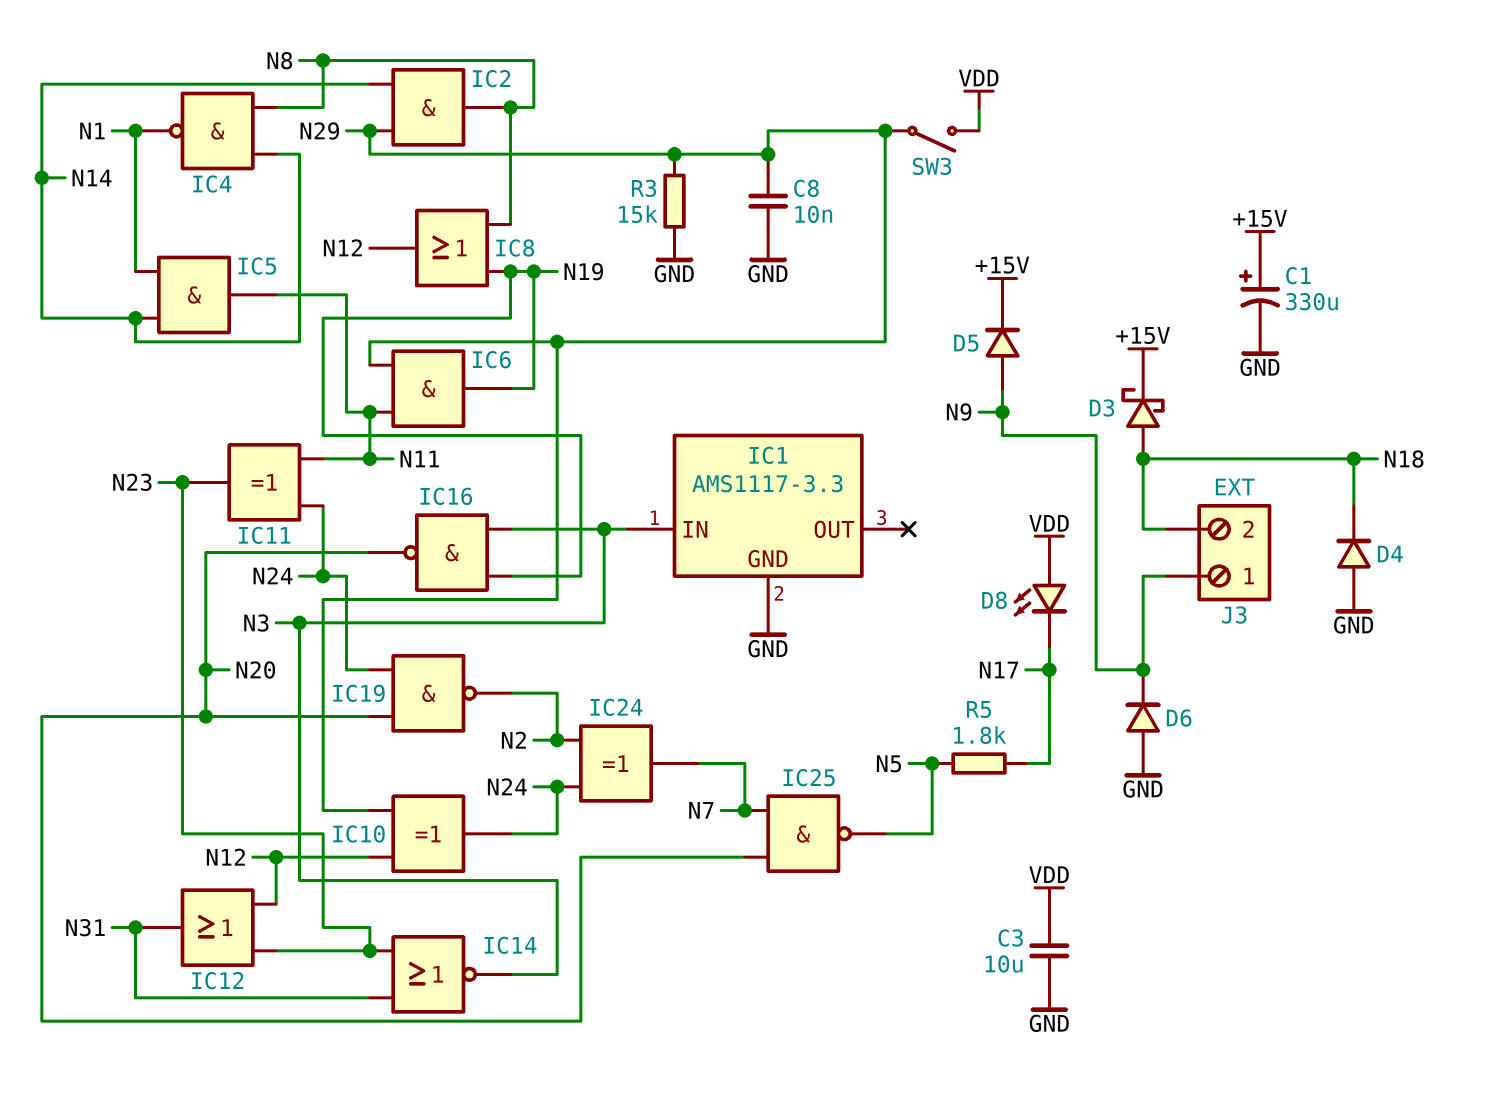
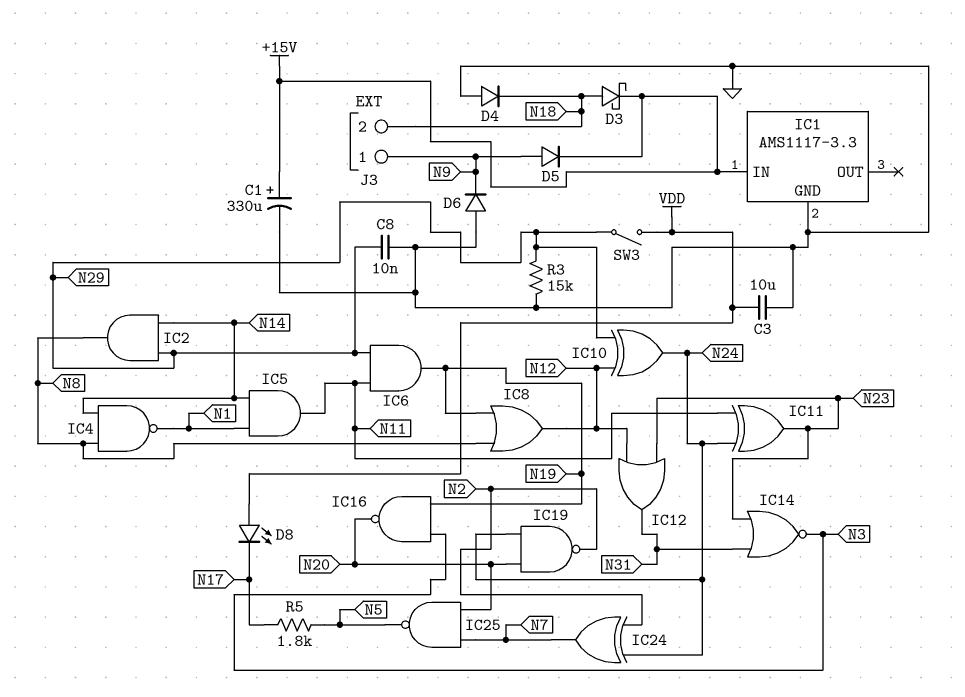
IC1 pin IN: N3 -> +15V

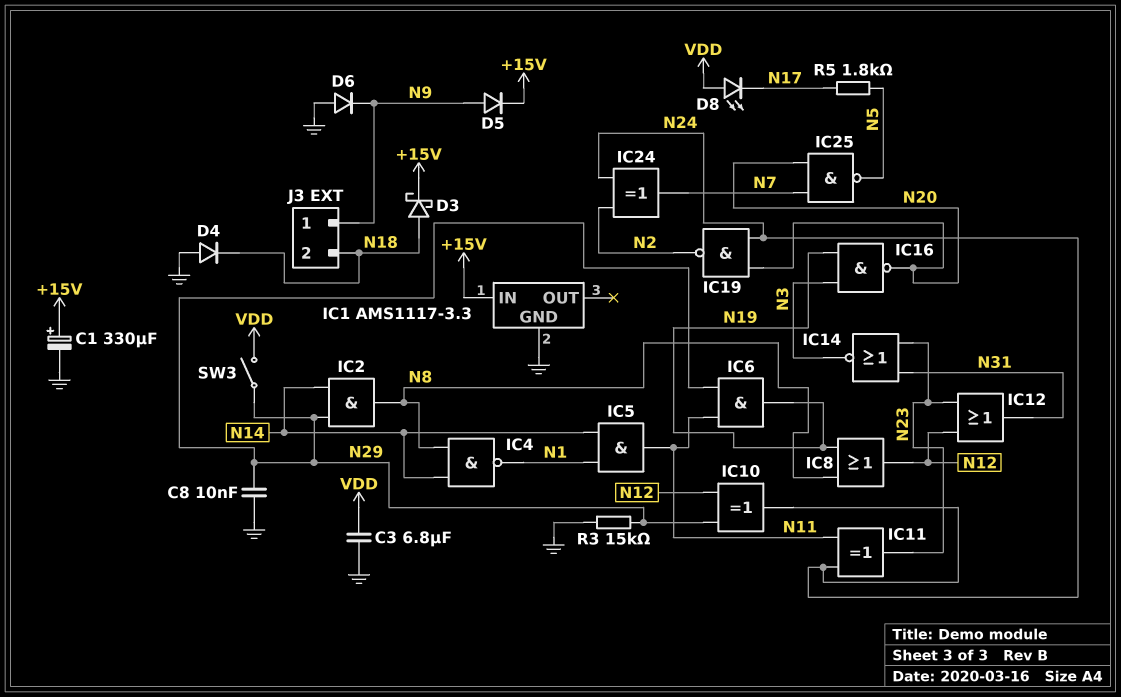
C3: 10uF (GND, VDD) -> 6.8uF (GND, VDD)

